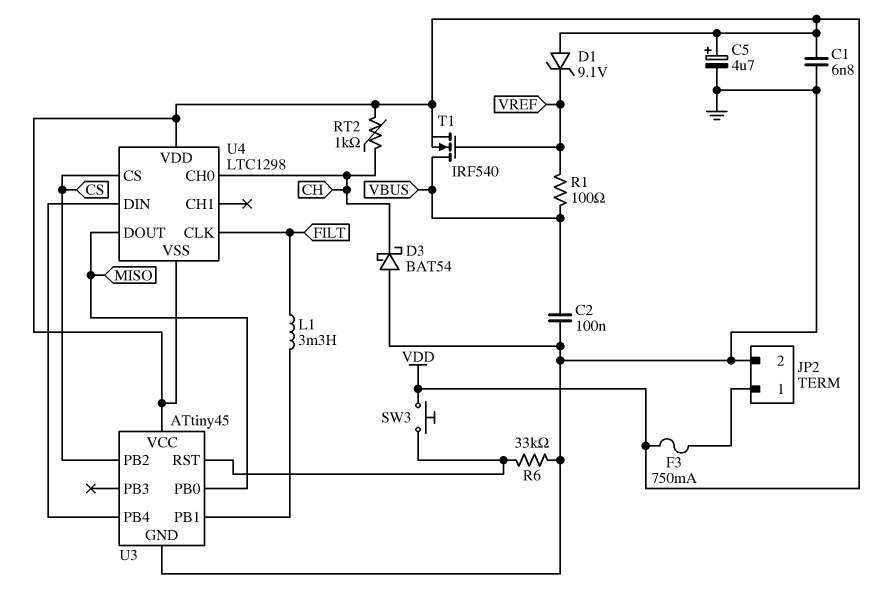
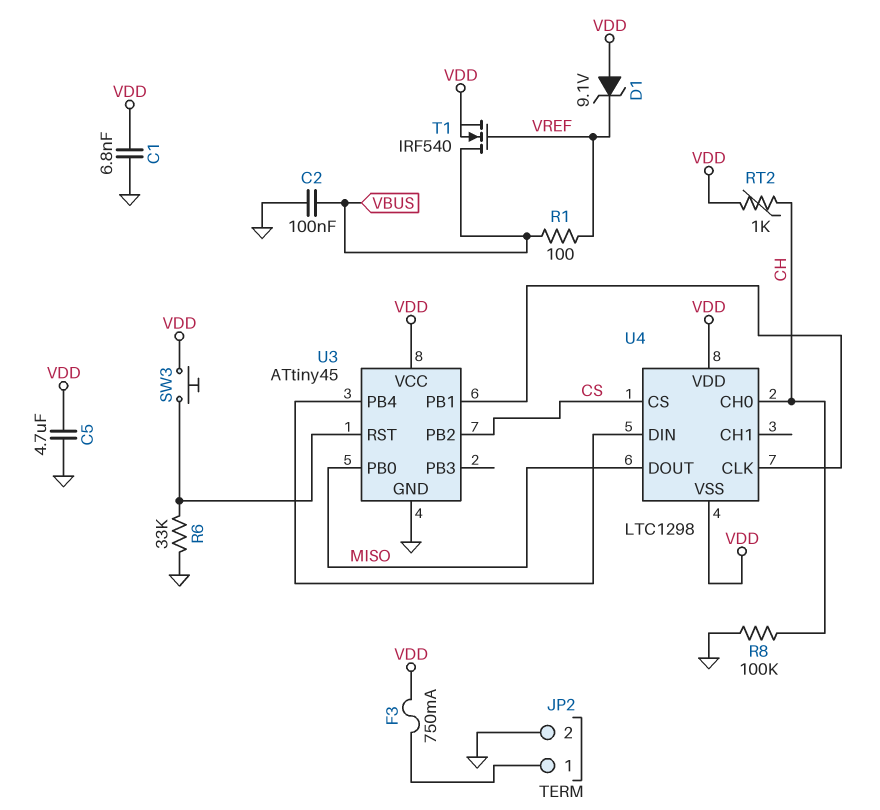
C5: 4.7uF (plus VDD, minus GND) -> 4.7uF (GND, VDD)
D3: schottky BAT54 (A GND, K CH) -> none
L1: 3.3mH (FILT, U3/PB1) -> none
R8: none -> 100k (CH, GND)
U4 pin CLK: FILT -> U3/PB1

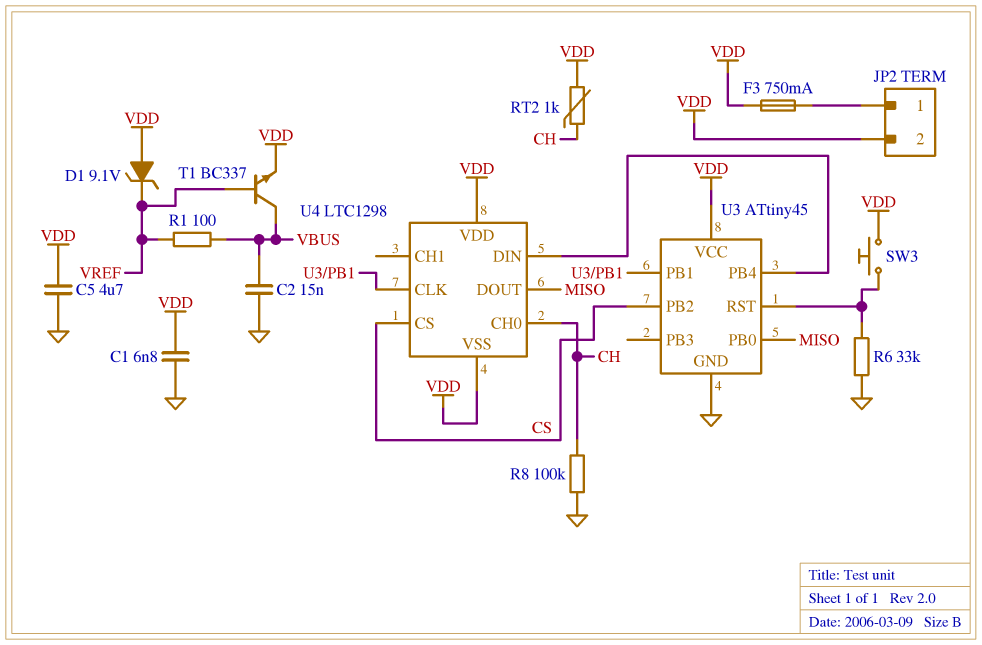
C2: 100nF (GND, VBUS) -> 15nF (GND, VBUS)
JP2 pin 2: GND -> VDD
T1: NMOS IRF540 (G VREF, D VBUS, S VDD) -> NPN BC337 (B VREF, C VBUS, E VDD)

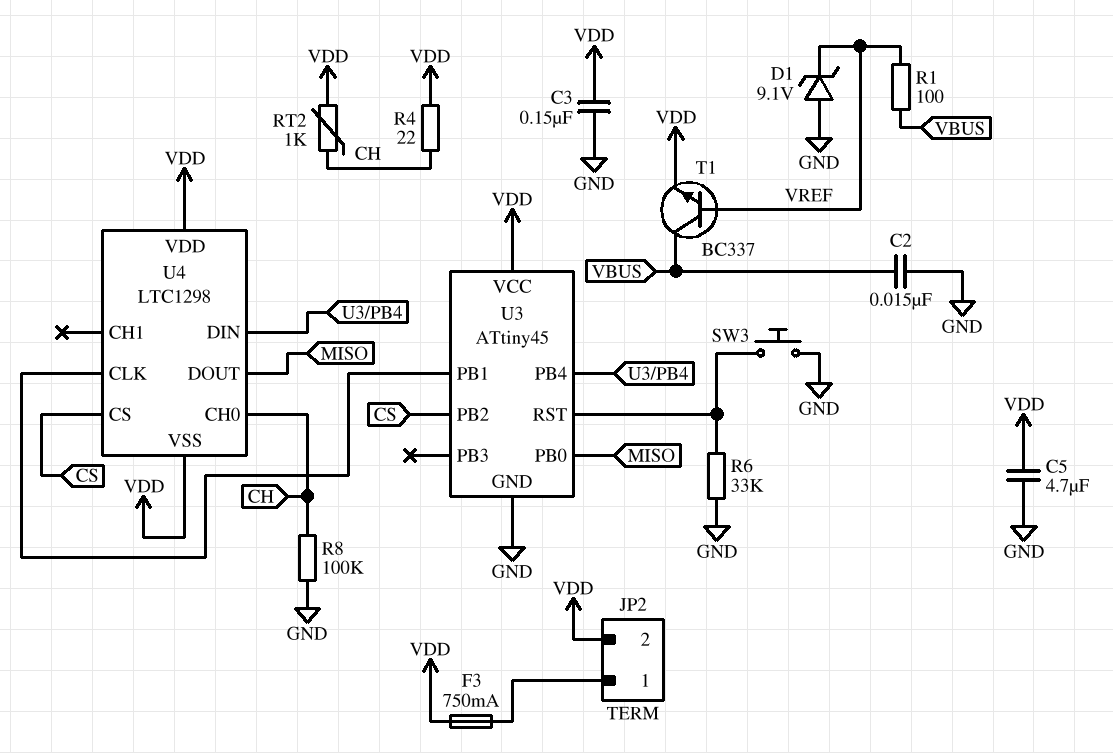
C1: 6.8nF (GND, VDD) -> none
C3: none -> 150nF (GND, VDD)
D1: zener 9.1V (A VDD, K VREF) -> zener 9.1V (A GND, K VREF)
R4: none -> 22 (CH, VDD)
SW3: button (U3/RST, VDD) -> button (GND, U3/RST)

